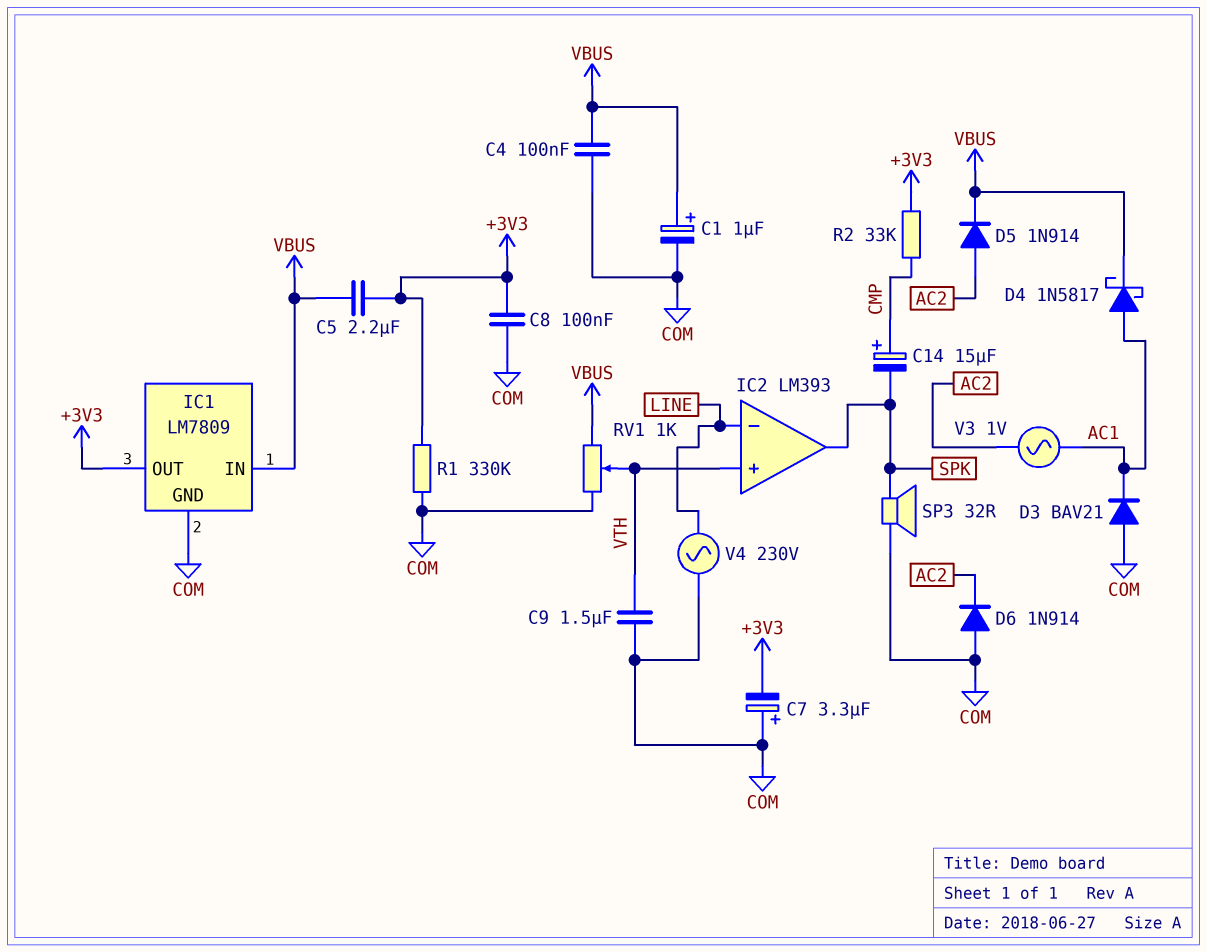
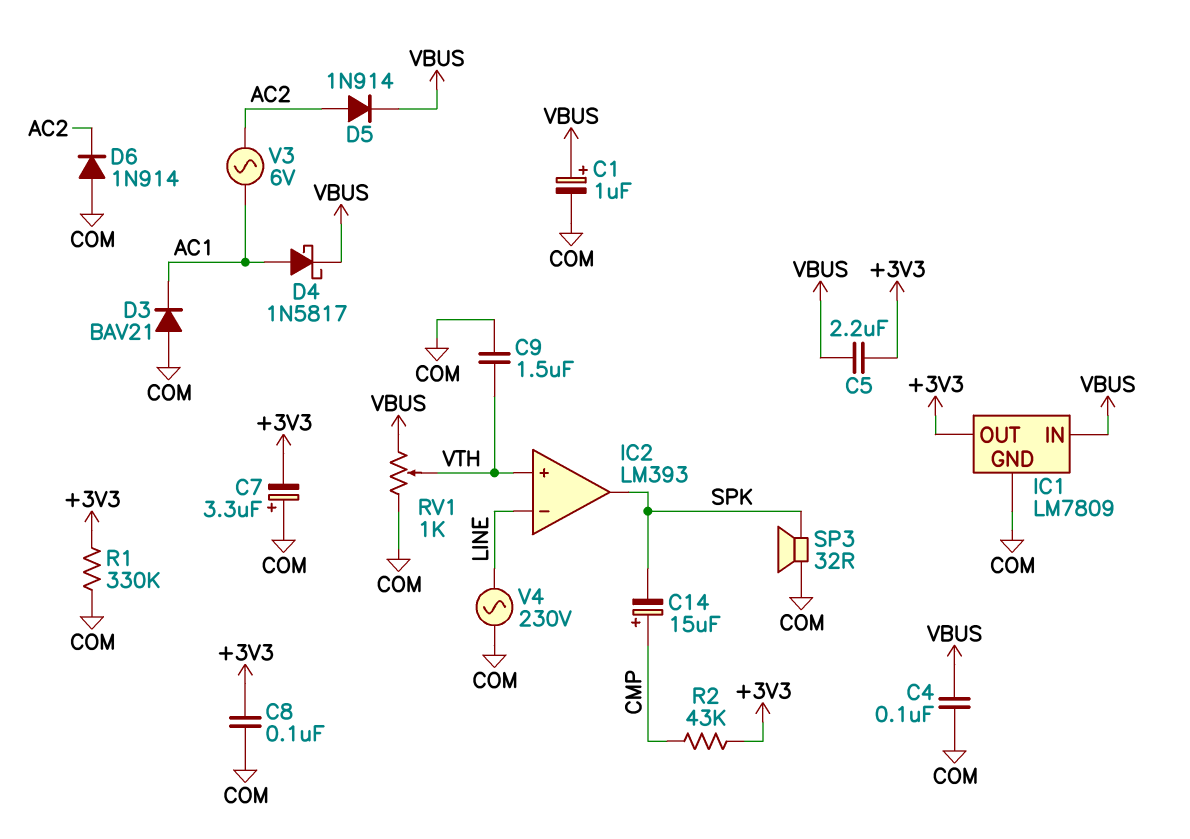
R2: 33k (+3V3, CMP) -> 43k (+3V3, CMP)
V3: AC 1V (AC1, AC2) -> AC 6V (AC1, AC2)

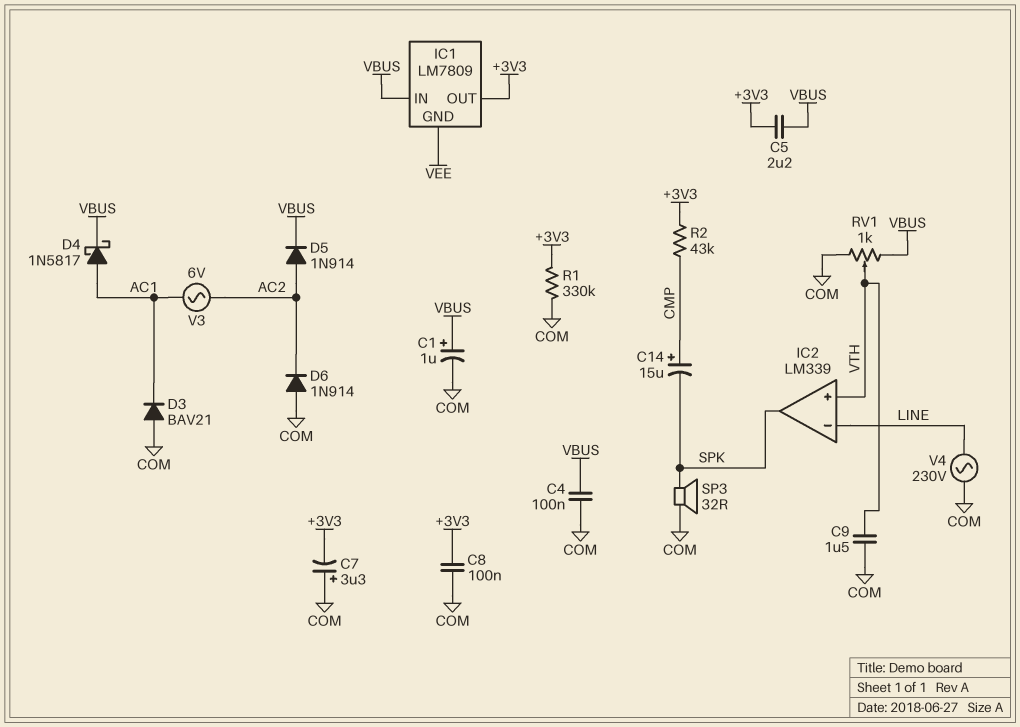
IC1 pin GND: COM -> VEE
IC2: LM393 -> LM339

